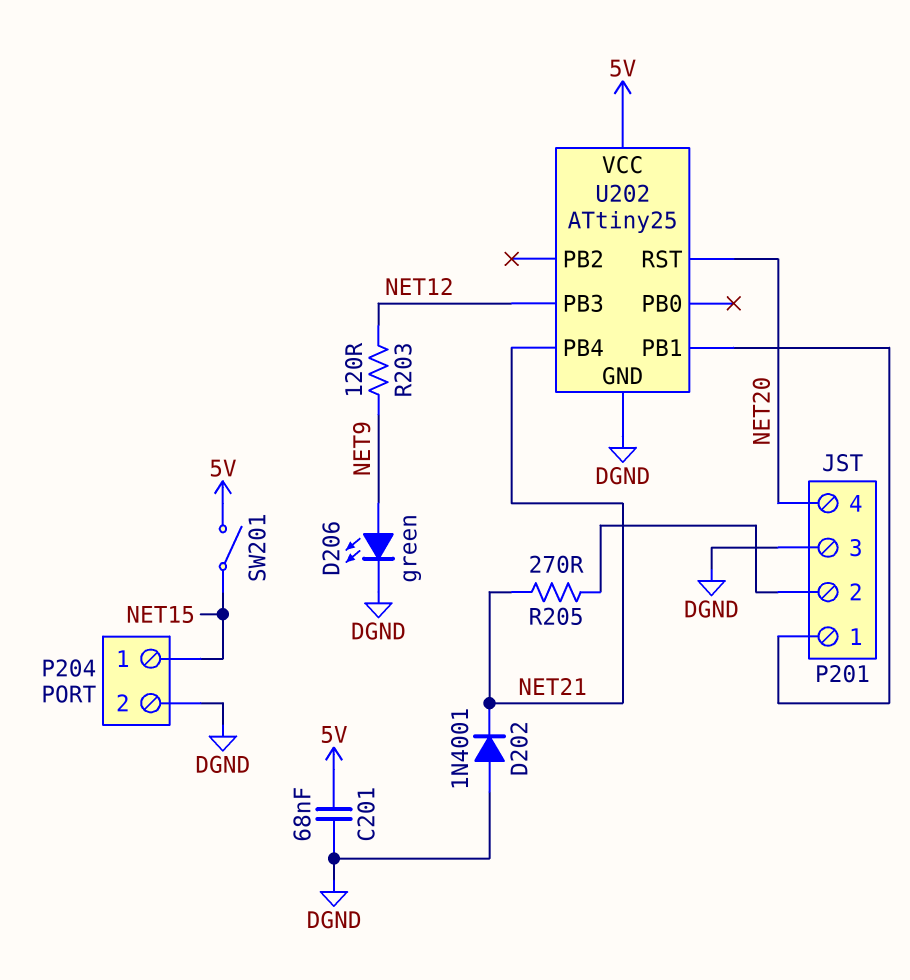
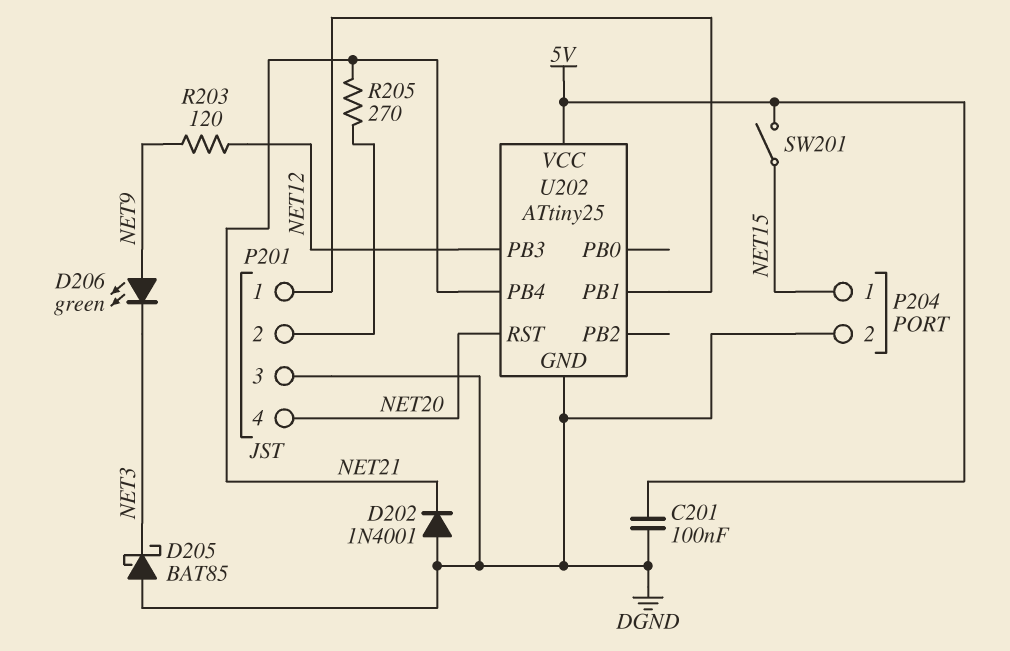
C201: 68nF (5V, DGND) -> 100nF (5V, DGND)
D205: none -> schottky BAT85 (A DGND, K NET3)
D206: LED green (A NET9, K DGND) -> LED green (A NET9, K NET3)

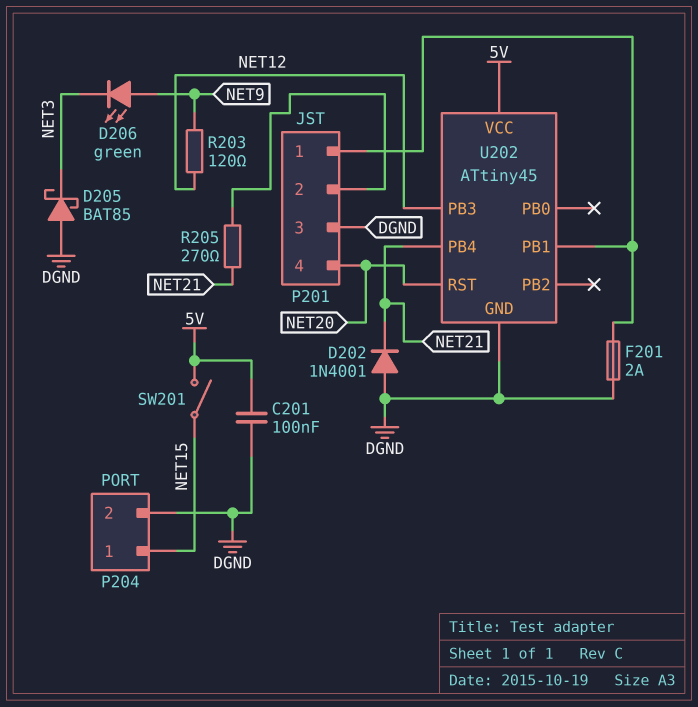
F201: none -> 2A (DGND, P201/1)
U202: ATtiny25 -> ATtiny45

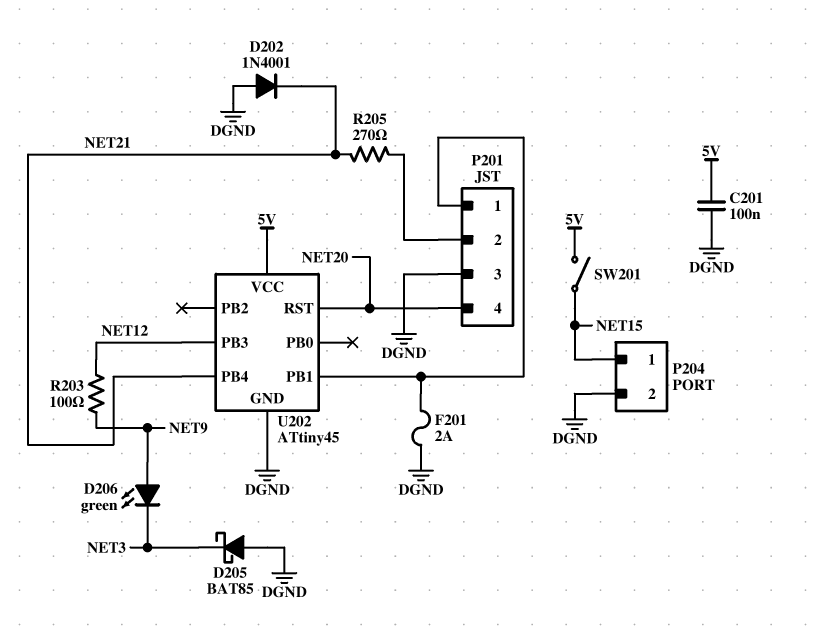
R203: 120 (NET9, NET12) -> 100 (NET9, NET12)

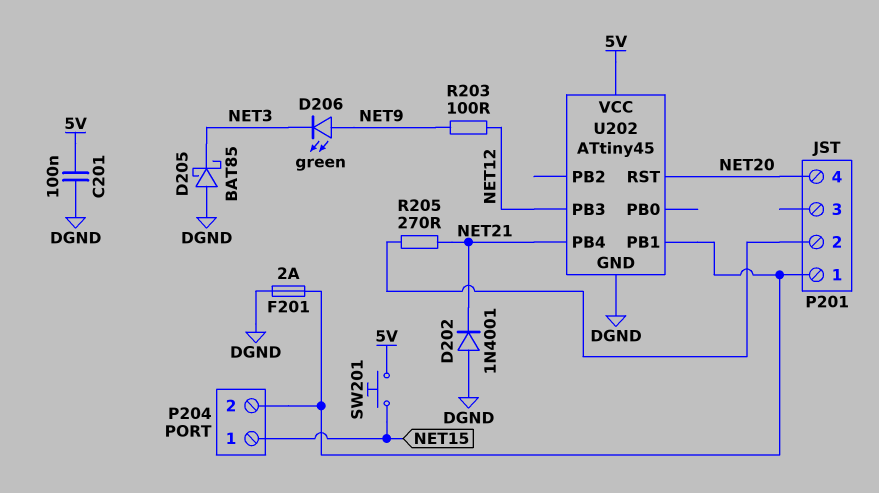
P201 pin 3: DGND -> none
P204 pin 2: DGND -> P201/1
SW201: switch (5V, NET15) -> button (5V, NET15)

